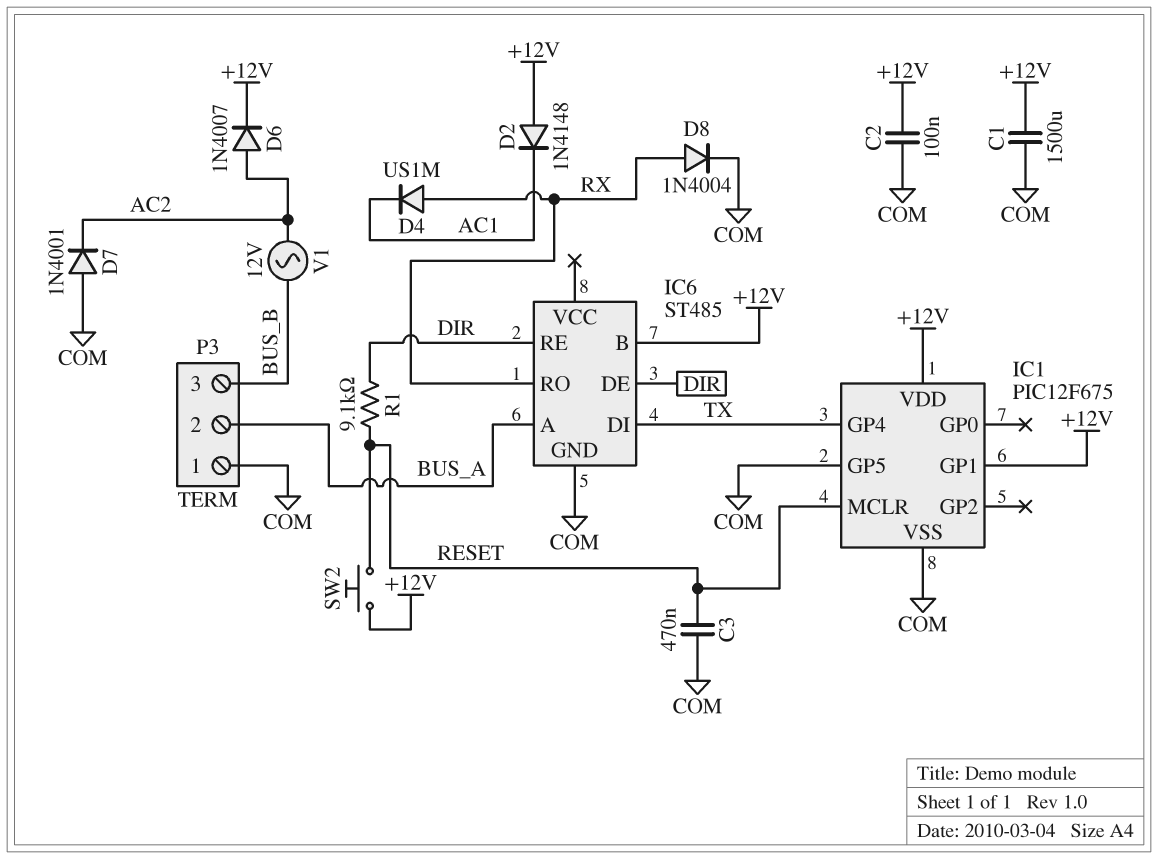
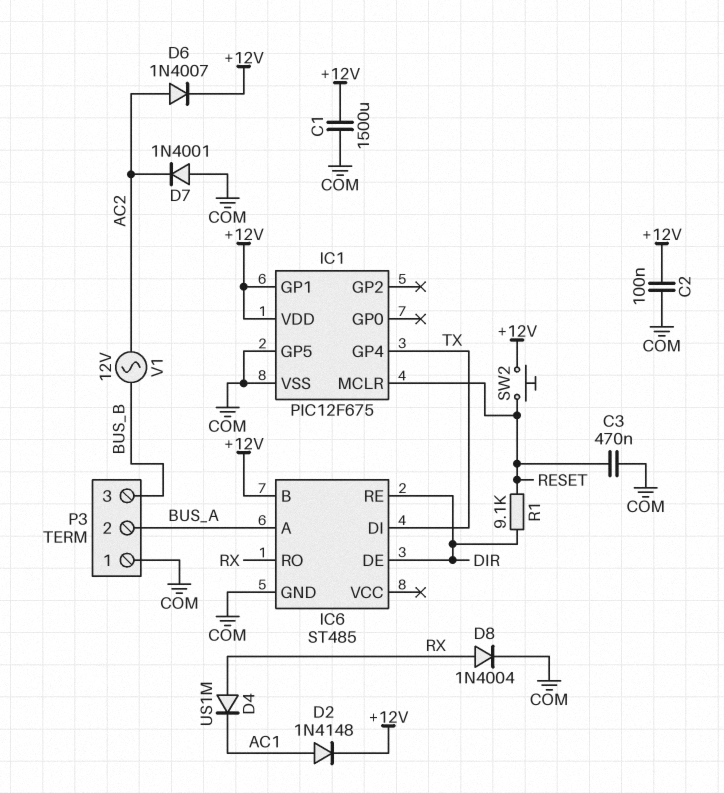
D2: diode 1N4148 (A +12V, K AC1) -> diode 1N4148 (A AC1, K +12V)

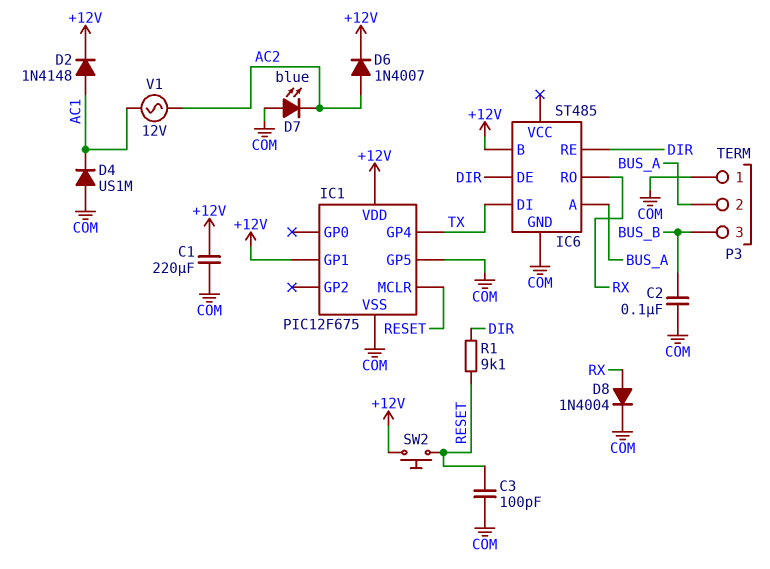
C1: 1500uF (+12V, COM) -> 220uF (+12V, COM)
C2: 100nF (+12V, COM) -> 100nF (BUS_B, COM)
C3: 470nF (COM, RESET) -> 100pF (COM, RESET)
D4: diode US1M (A RX, K AC1) -> diode US1M (A COM, K AC1)
D7: diode 1N4001 (A COM, K AC2) -> LED blue (A COM, K AC2)
V1: AC 12V (AC2, BUS_B) -> AC 12V (AC1, AC2)

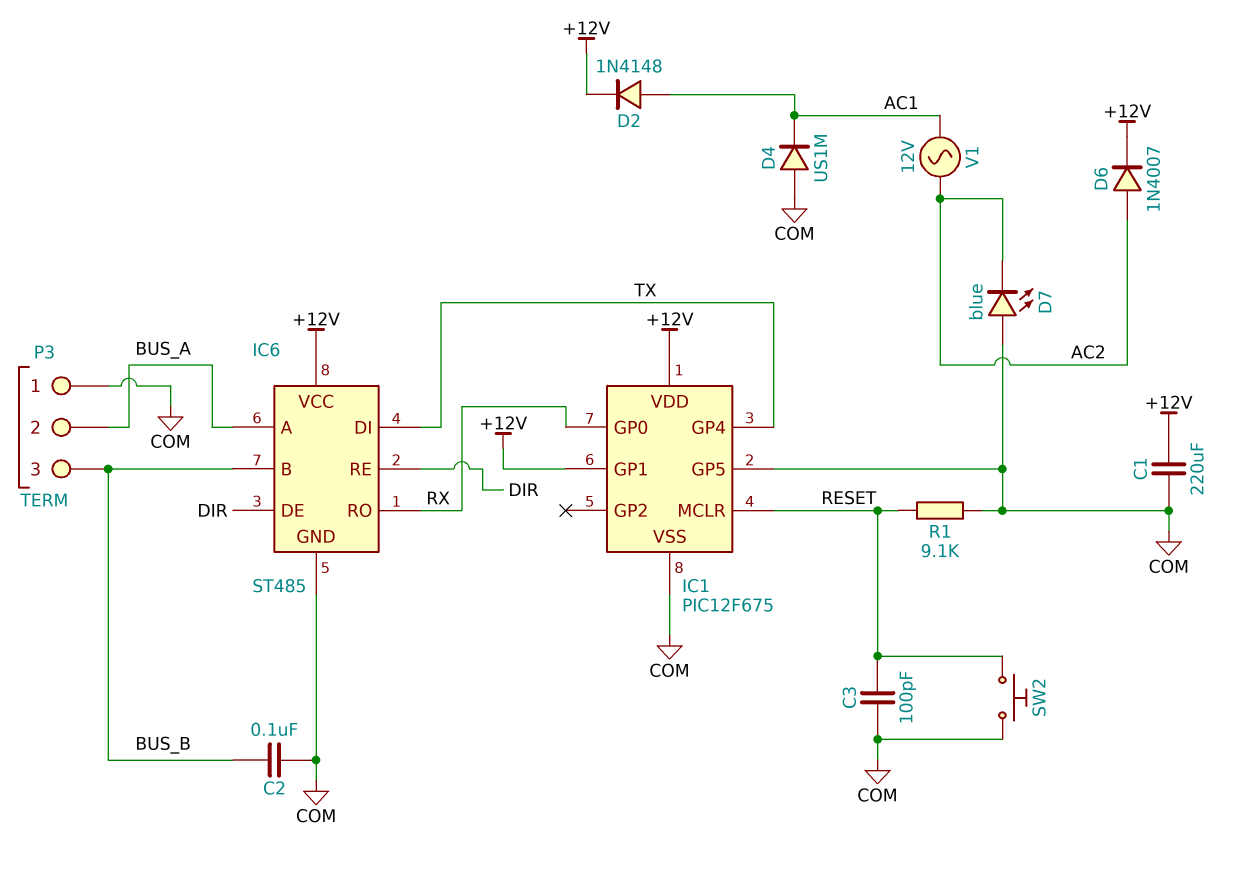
D8: diode 1N4004 (A RX, K COM) -> none
IC1 pin GP0: none -> RX
IC6 pin B: +12V -> BUS_B
IC6 pin VCC: none -> +12V
R1: 9.1k (DIR, RESET) -> 9.1k (COM, RESET)
SW2: button (+12V, RESET) -> button (COM, RESET)

